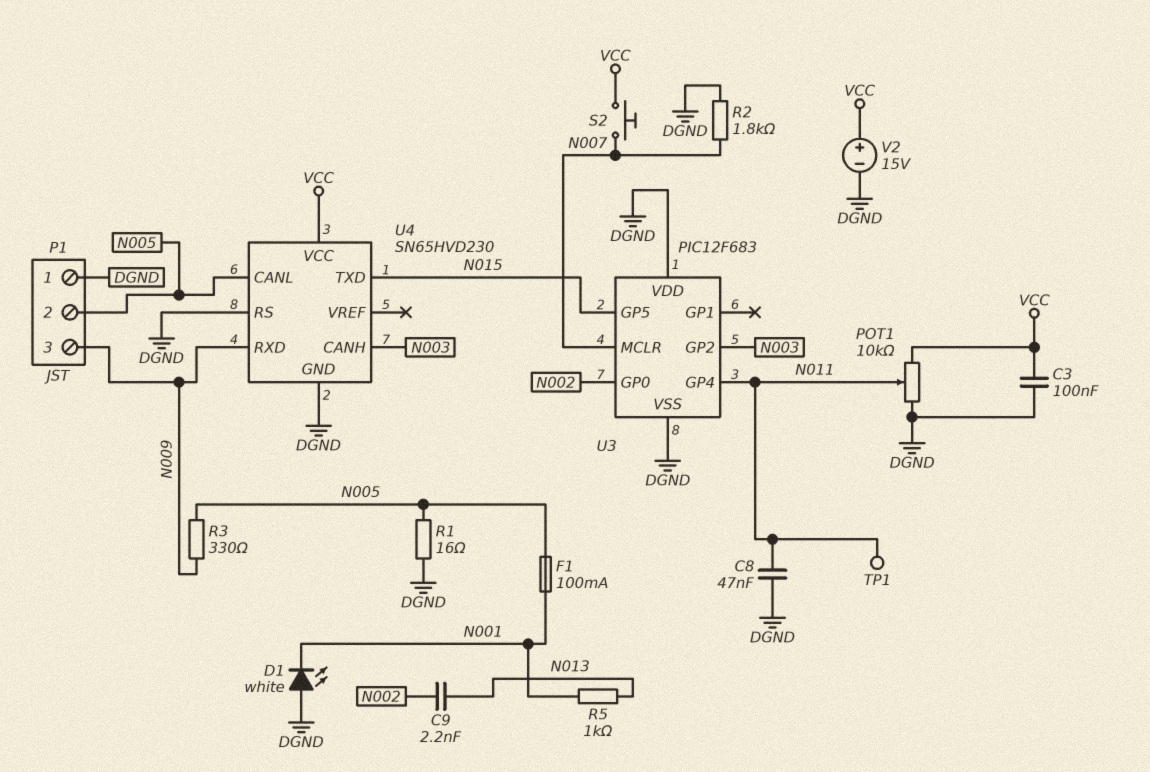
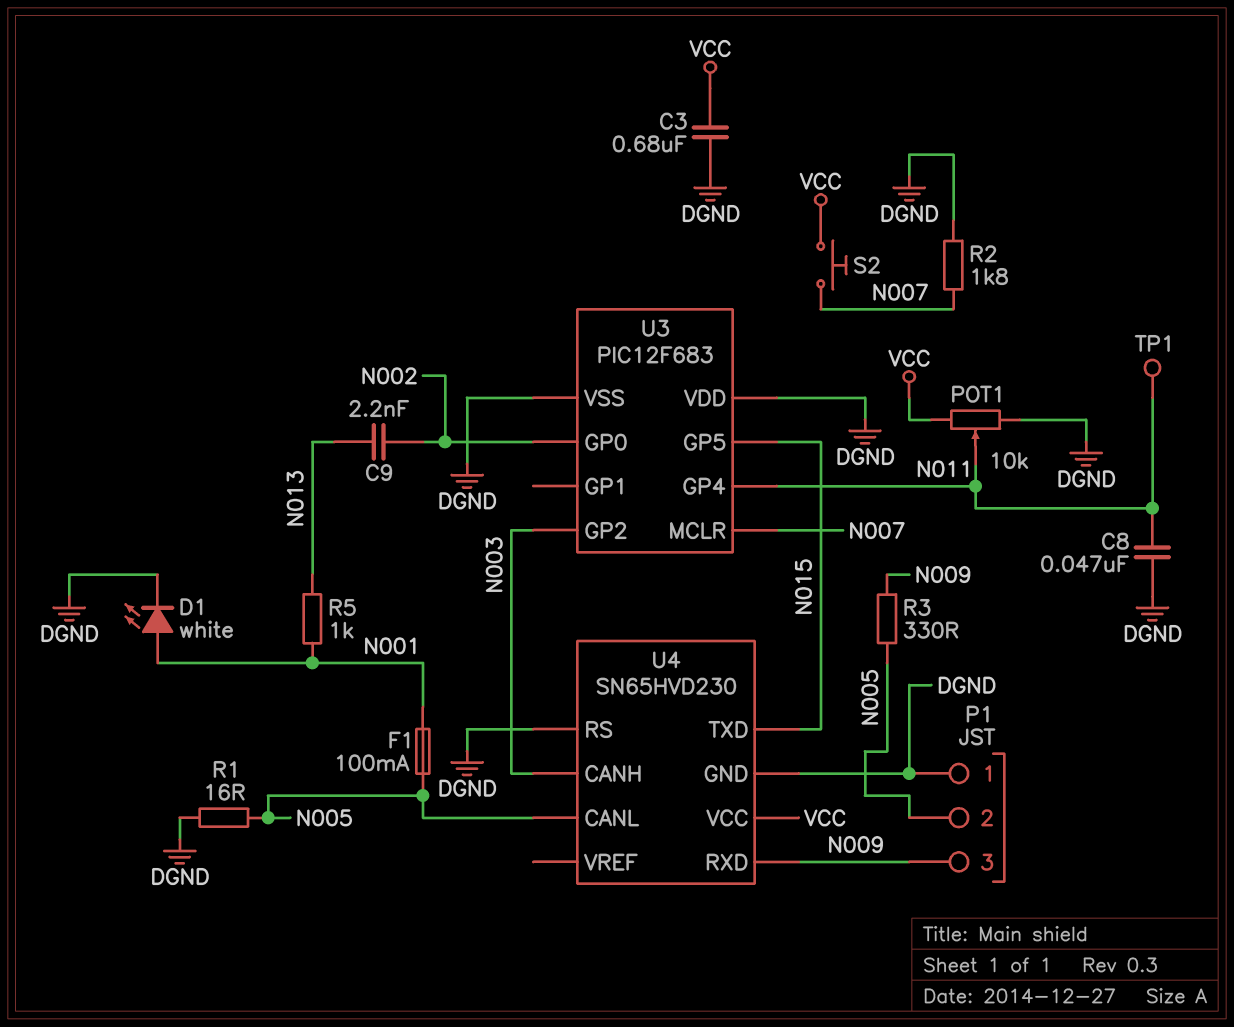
C3: 100nF (DGND, VCC) -> 680nF (DGND, VCC)
D1: LED white (A DGND, K N001) -> LED white (A N001, K DGND)
V2: 15V (plus VCC, minus DGND) -> none

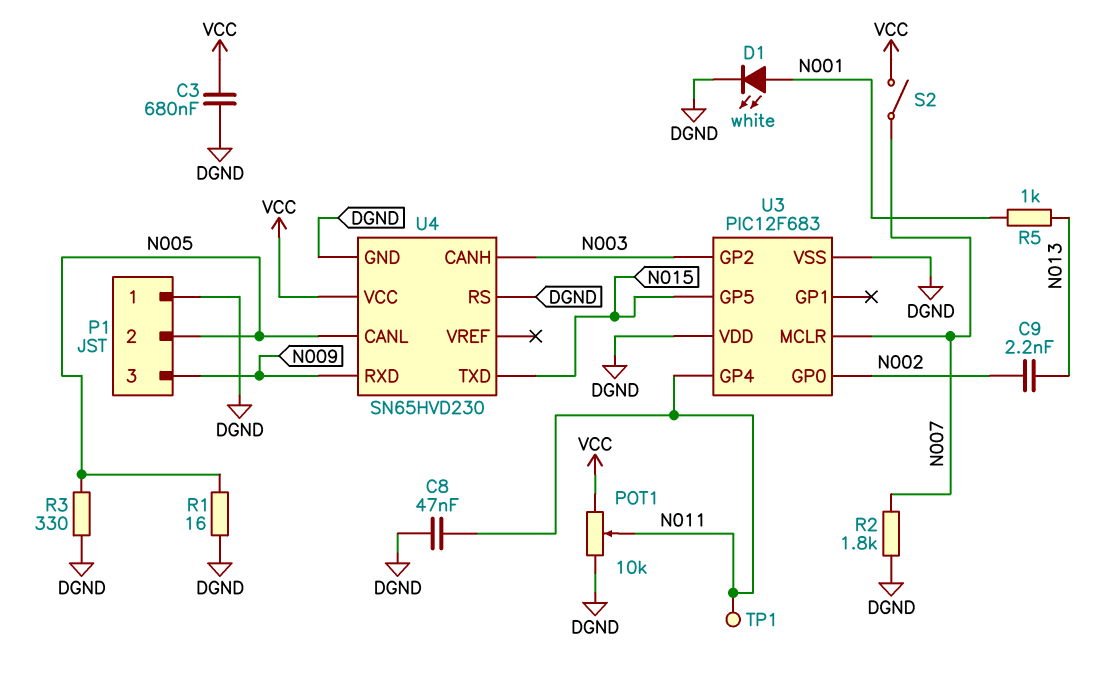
F1: 100mA (N001, N005) -> none
R3: 330 (N005, N009) -> 330 (DGND, N005)
S2: button (N007, VCC) -> switch (N007, VCC)

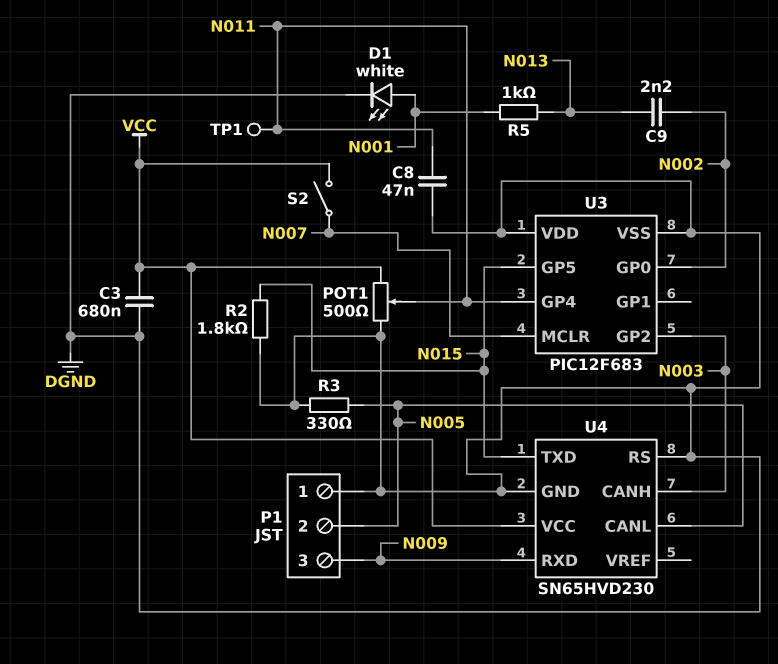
POT1: 10k (DGND, VCC, wiper N011) -> 500 (DGND, VCC, wiper N011)
R1: 16 (DGND, N005) -> none
R2: 1.8k (DGND, N007) -> 1.8k (DGND, N015)

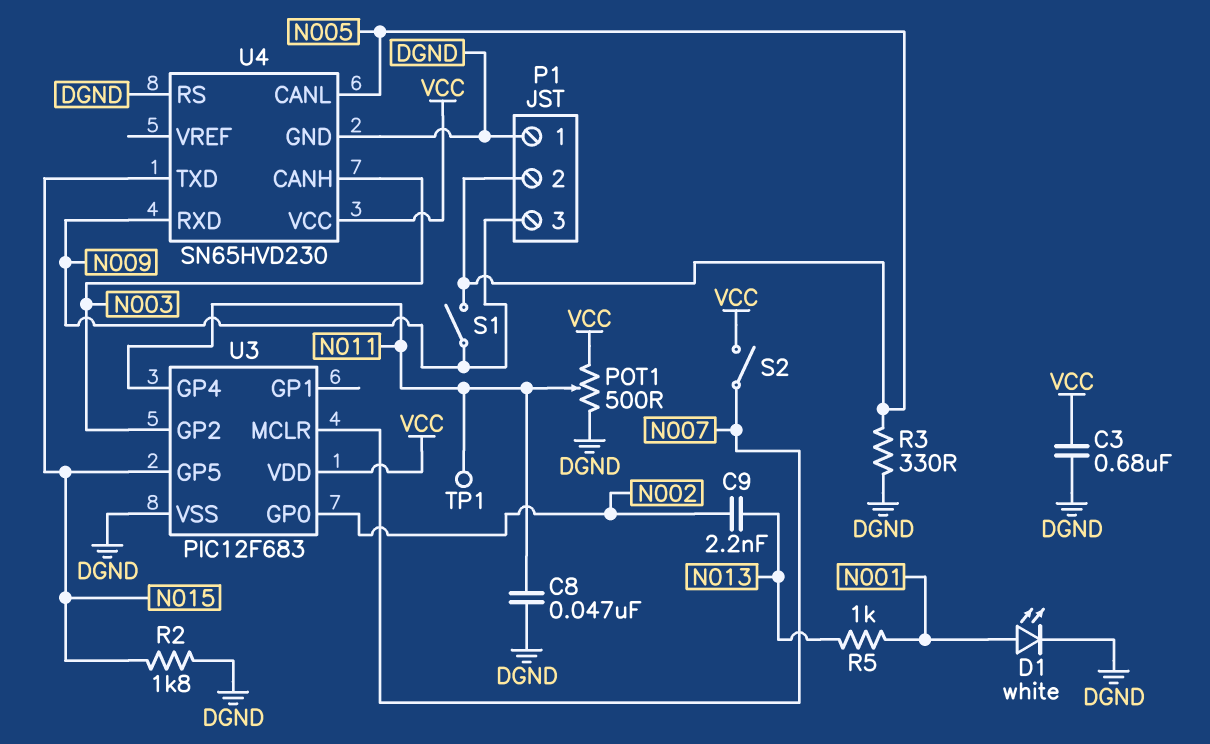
S1: none -> switch (N005, N009)
U3 pin VDD: DGND -> VCC

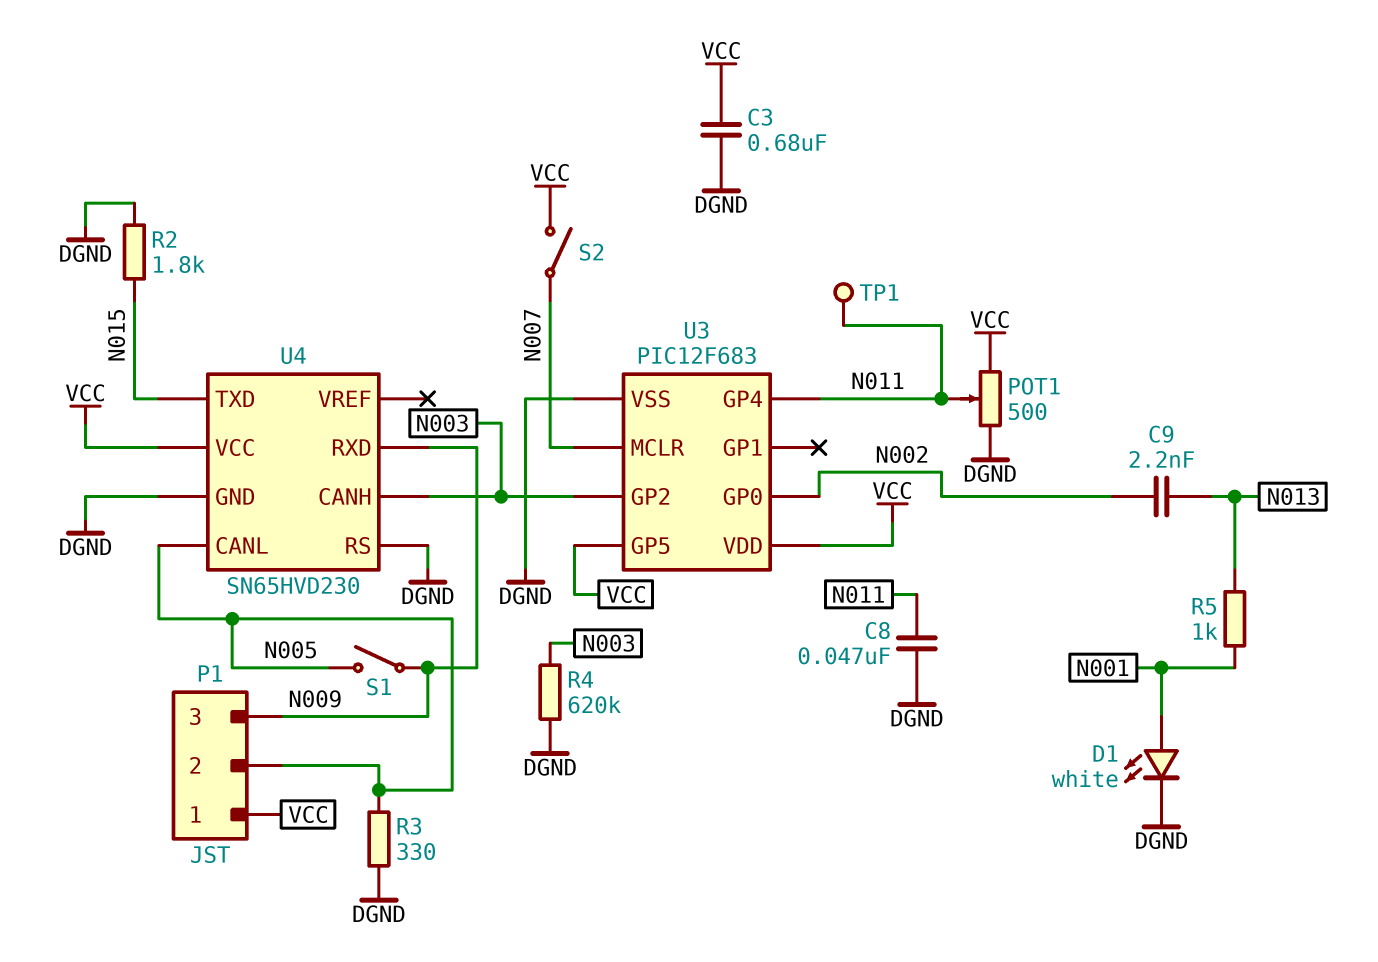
P1 pin 1: DGND -> VCC
R4: none -> 620k (DGND, N003)
U3 pin GP5: N015 -> VCC

